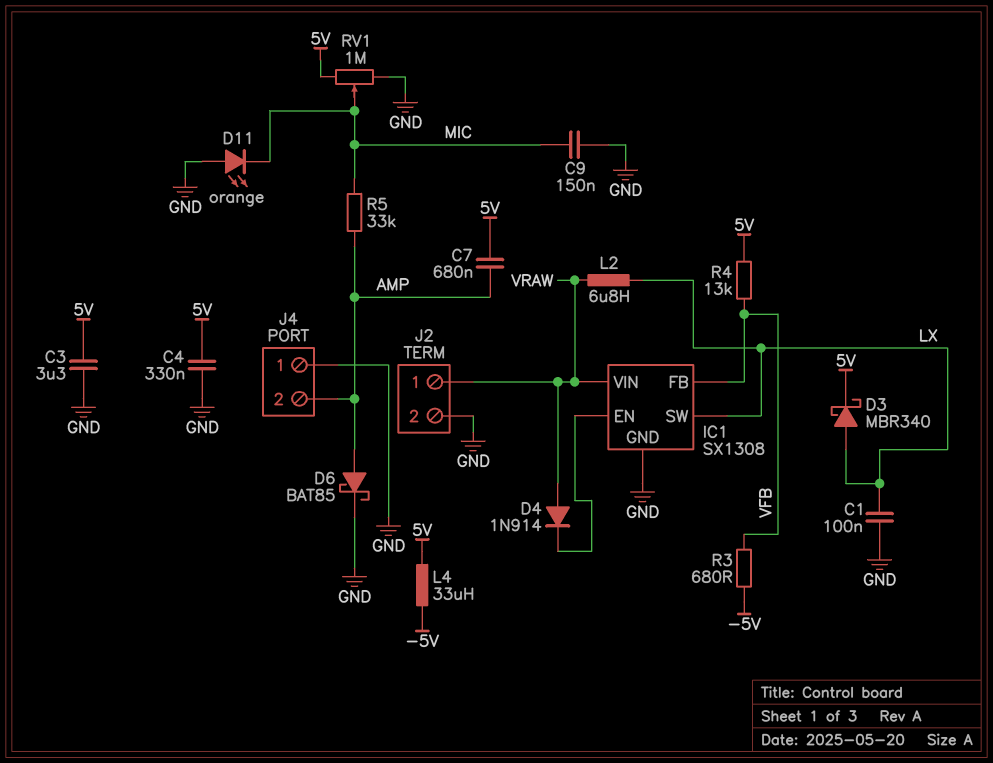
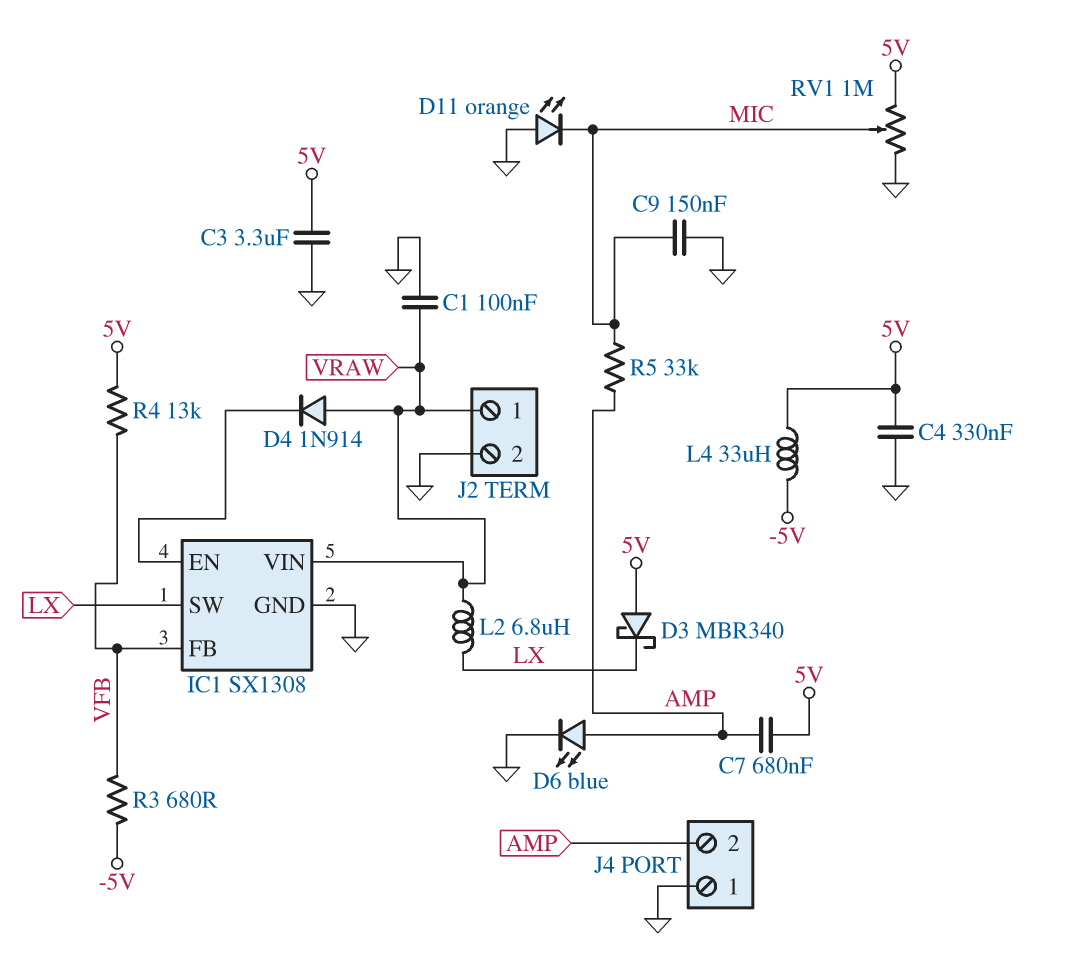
C1: 100nF (GND, LX) -> 100nF (GND, VRAW)
D3: schottky MBR340 (A LX, K 5V) -> schottky MBR340 (A 5V, K LX)
D6: schottky BAT85 (A AMP, K GND) -> LED blue (A AMP, K GND)

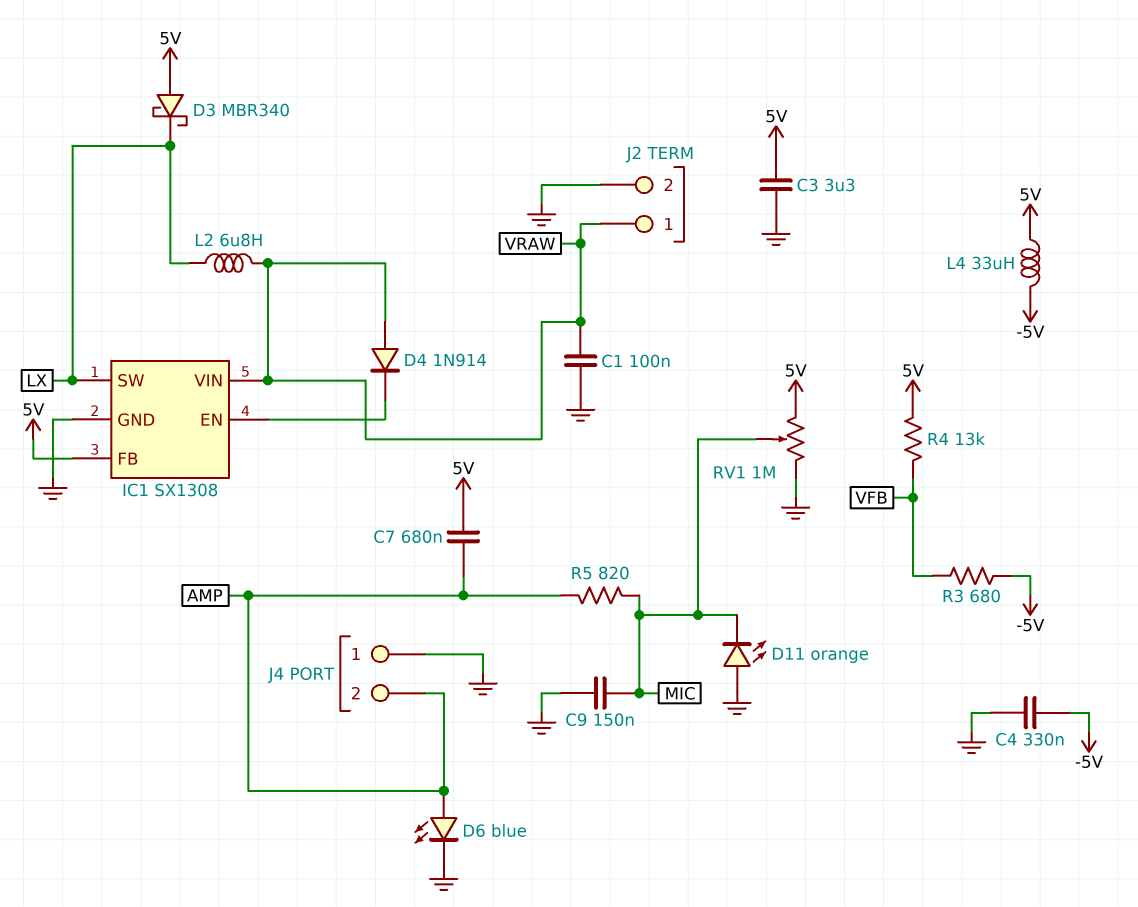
C4: 330nF (5V, GND) -> 330nF (-5V, GND)
IC1 pin FB: VFB -> 5V
R5: 33k (AMP, MIC) -> 820 (AMP, MIC)

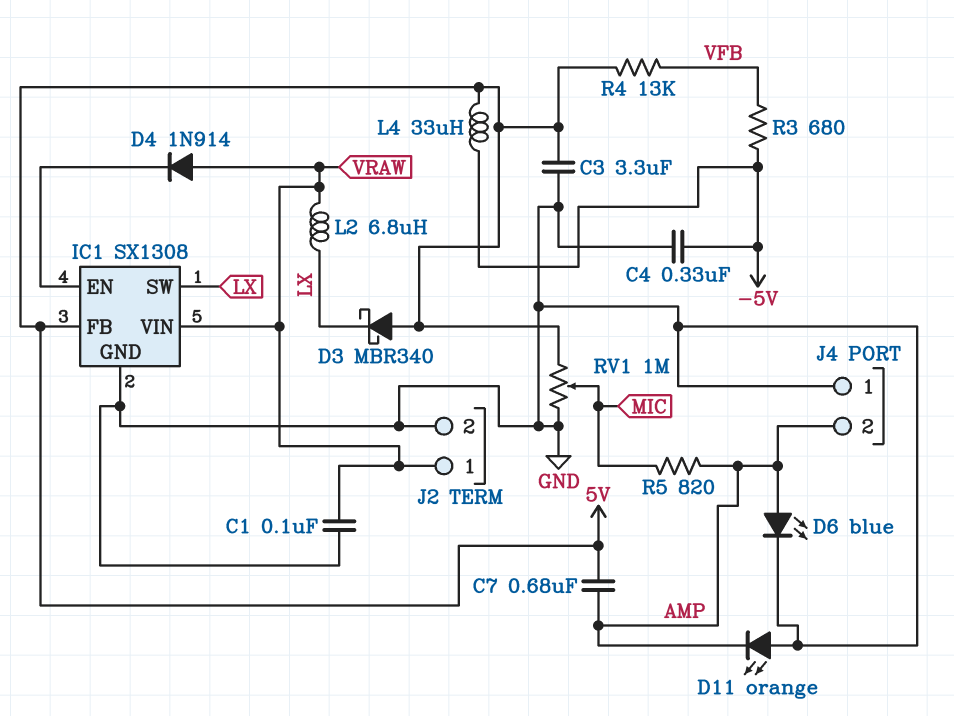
C9: 150nF (GND, MIC) -> none
D11: LED orange (A GND, K MIC) -> LED orange (A GND, K AMP)

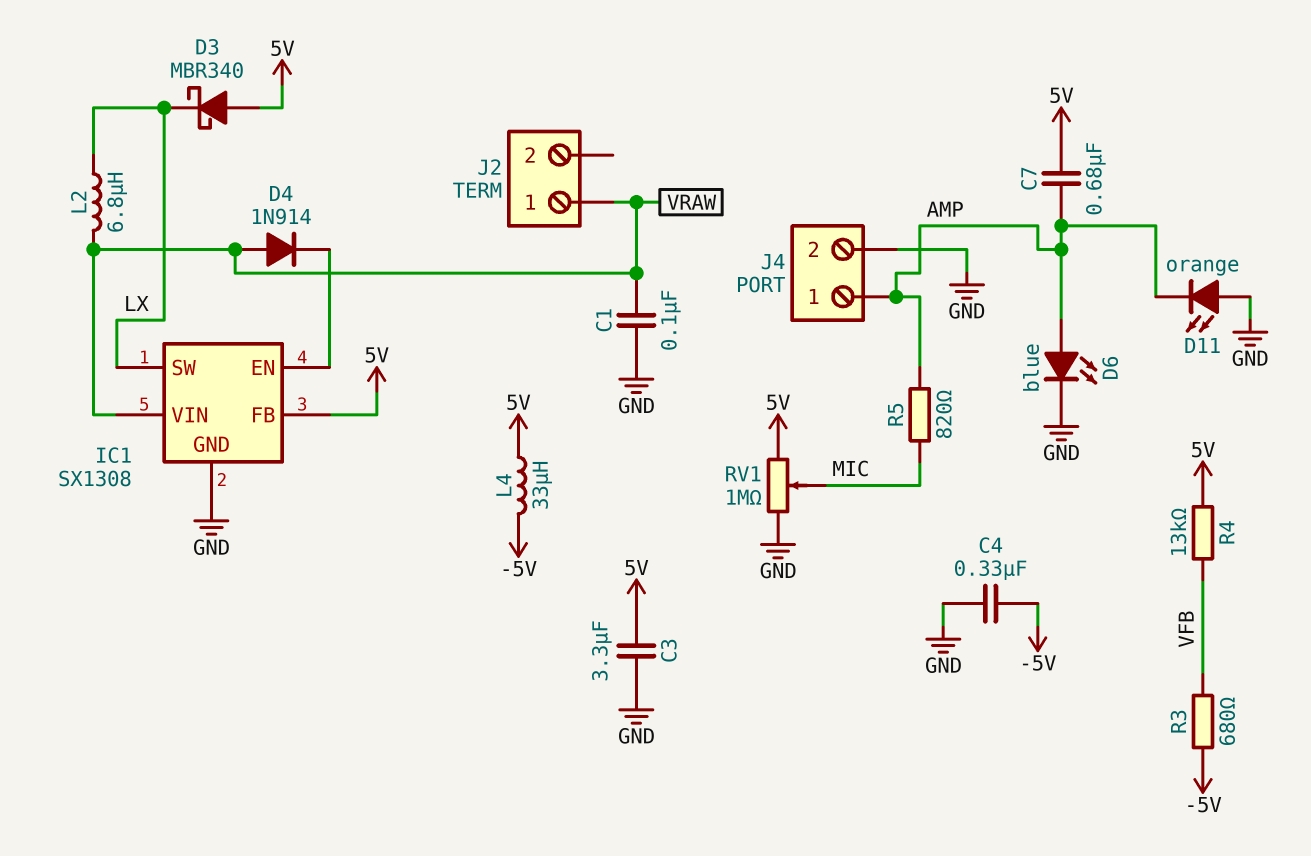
J2 pin 2: GND -> none
J4 pin 1: GND -> AMP
J4 pin 2: AMP -> GND

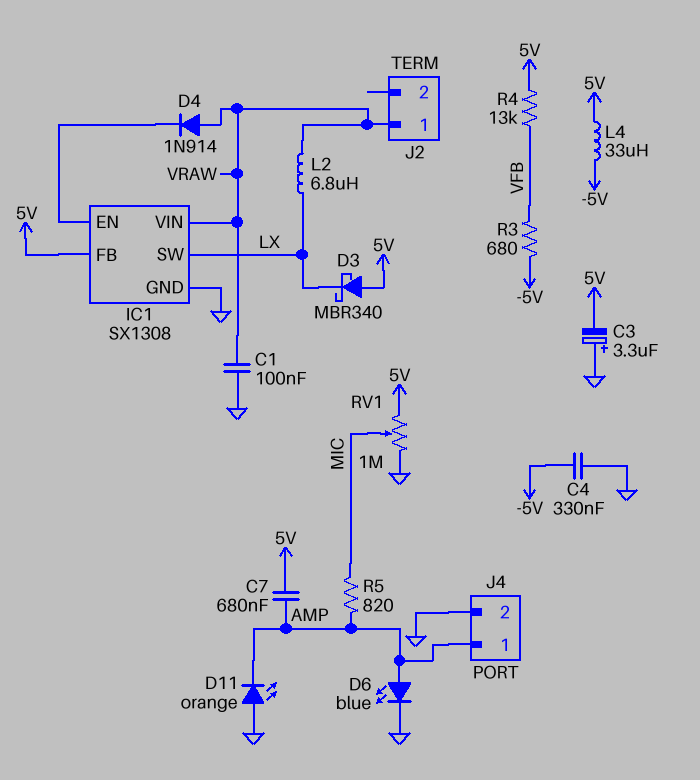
C3: 3.3uF (5V, GND) -> 3.3uF (plus GND, minus 5V)

